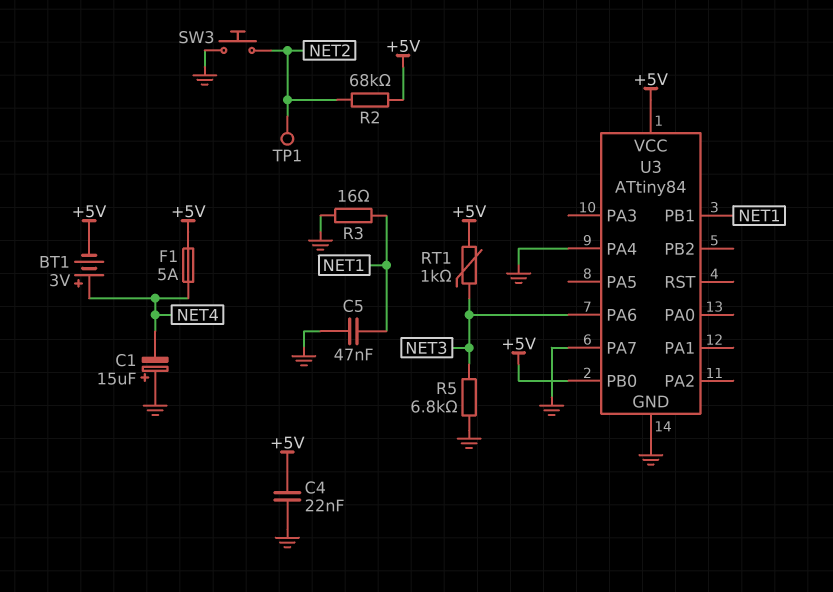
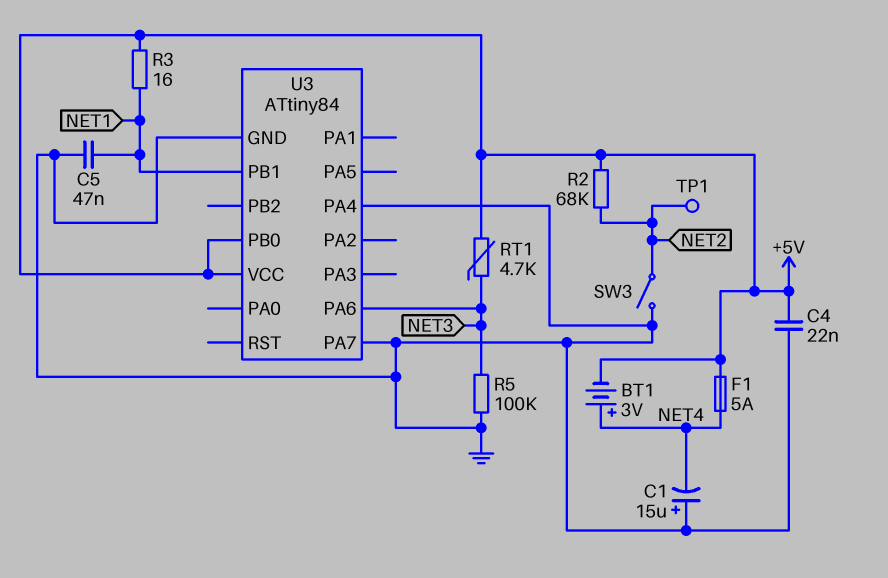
R3: 16 (GND, NET1) -> 16 (+5V, NET1)
R5: 6.8k (GND, NET3) -> 100k (GND, NET3)
RT1: 1k (+5V, NET3) -> 4.7k (+5V, NET3)
SW3: button (GND, NET2) -> switch (GND, NET2)

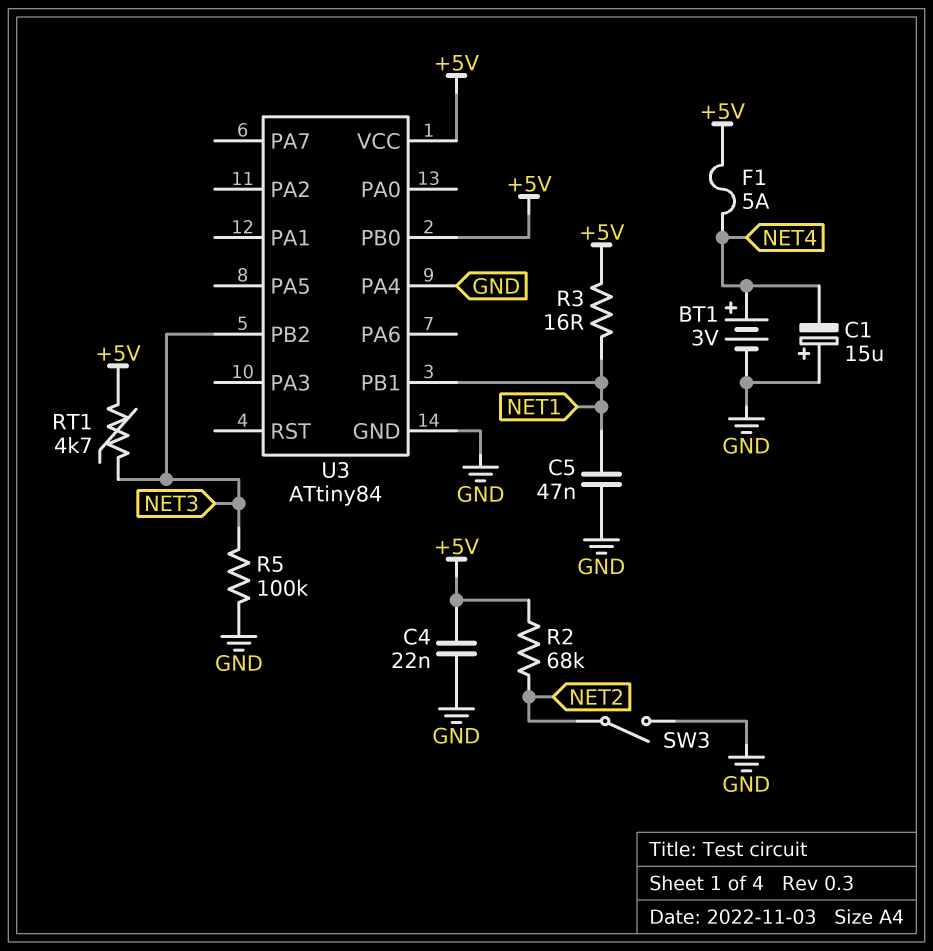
BT1: 3V (plus NET4, minus +5V) -> 3V (plus NET4, minus GND)
TP1: test point (NET2) -> none
U3 pin PA6: NET3 -> none
U3 pin PA7: GND -> none
U3 pin PB2: none -> NET3

